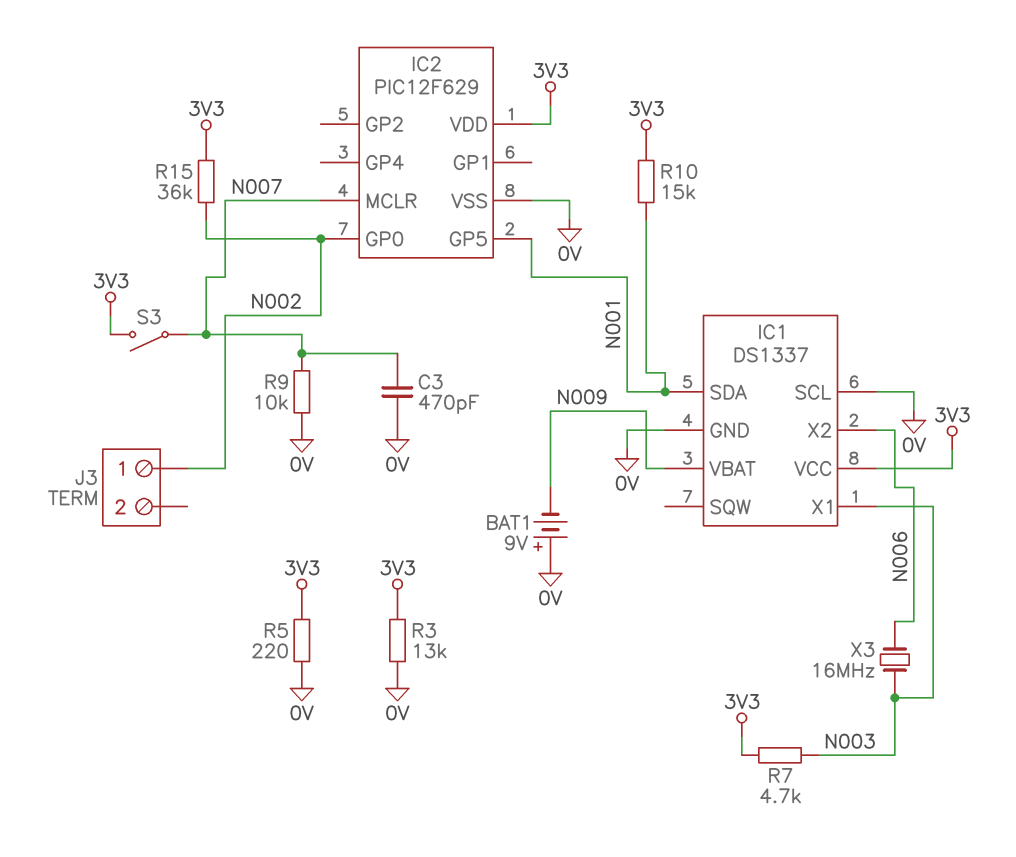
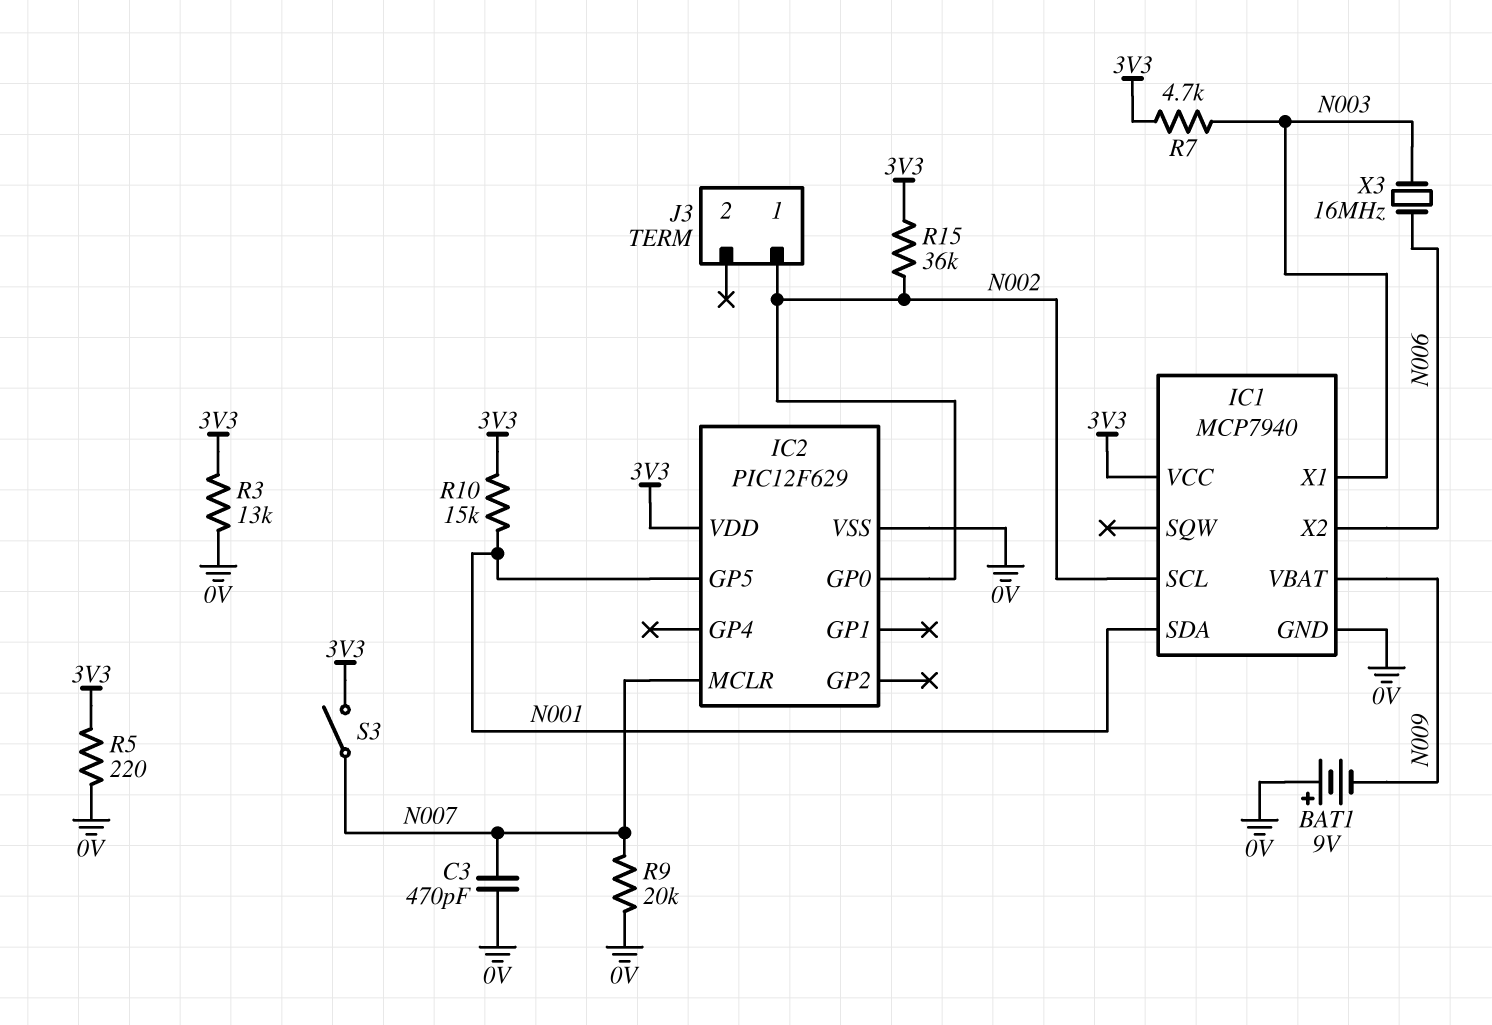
IC1: DS1337 -> MCP7940
IC1 pin SCL: 0V -> N002
R9: 10k (0V, N007) -> 20k (0V, N007)

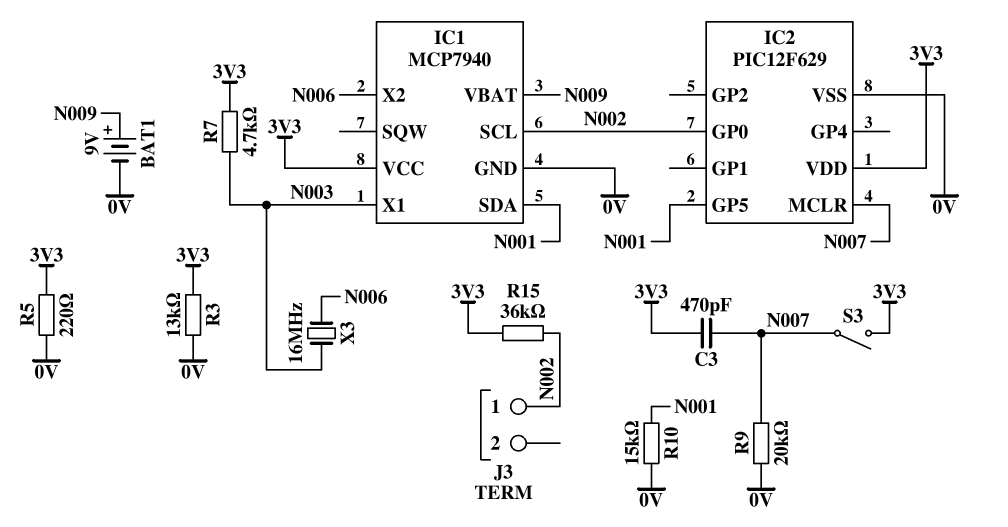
BAT1: 9V (plus 0V, minus N009) -> 9V (plus N009, minus 0V)
C3: 470pF (0V, N007) -> 470pF (3V3, N007)
R10: 15k (3V3, N001) -> 15k (0V, N001)

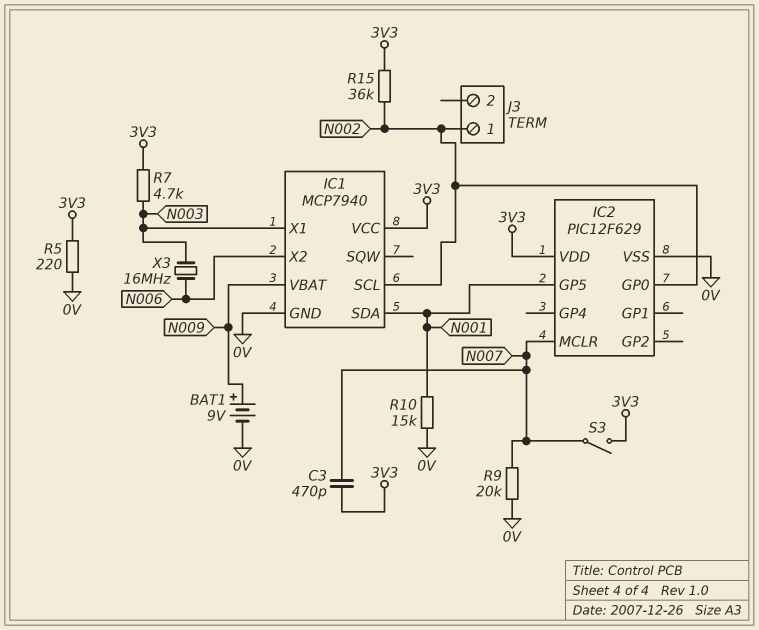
R3: 13k (0V, 3V3) -> none

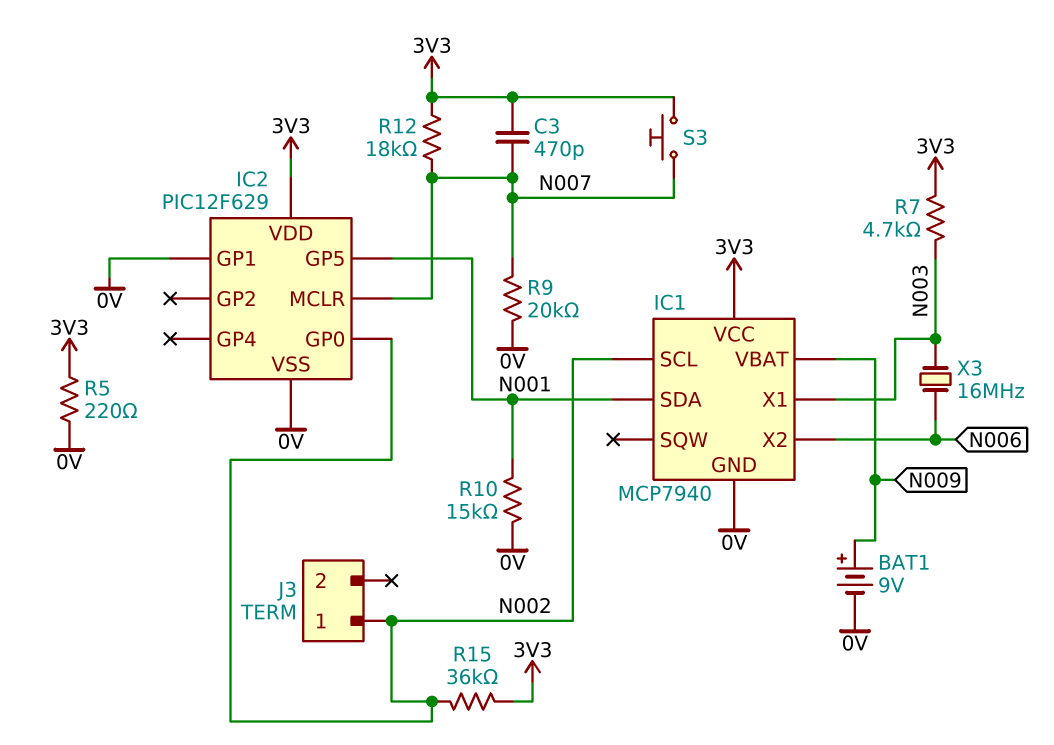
IC2 pin GP1: none -> 0V
R12: none -> 18k (3V3, N007)
S3: switch (3V3, N007) -> button (3V3, N007)

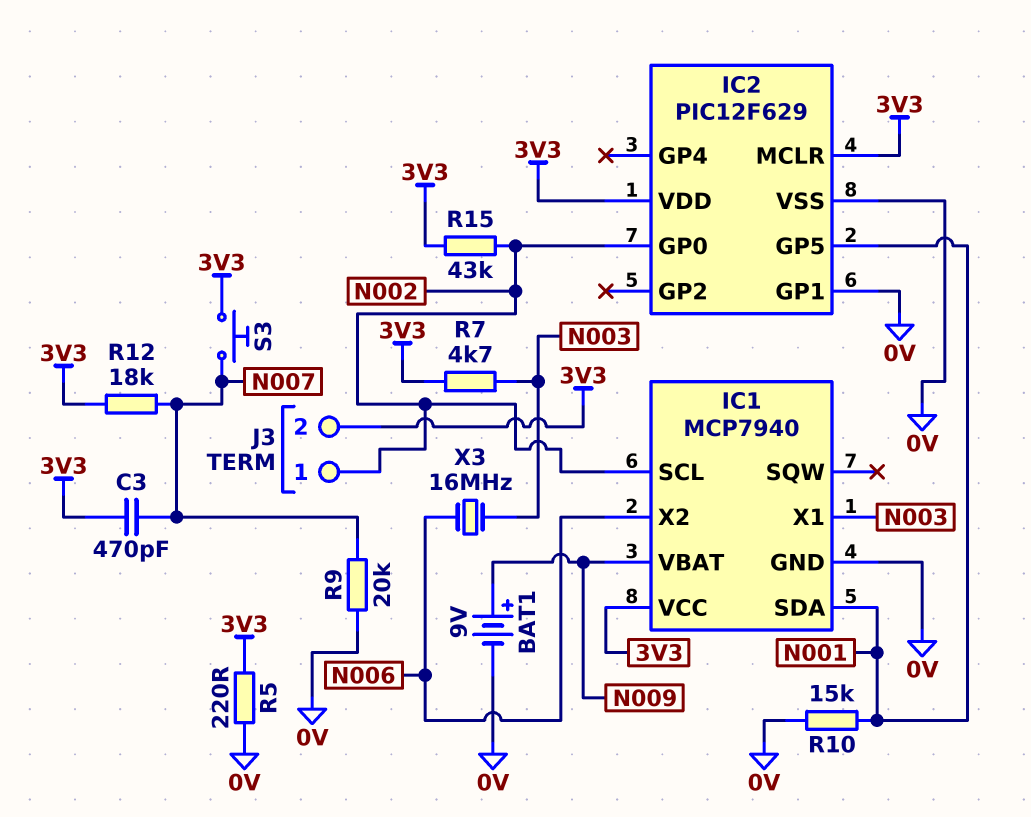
IC2 pin MCLR: N007 -> 3V3
J3 pin 2: none -> 3V3
R15: 36k (3V3, N002) -> 43k (3V3, N002)

